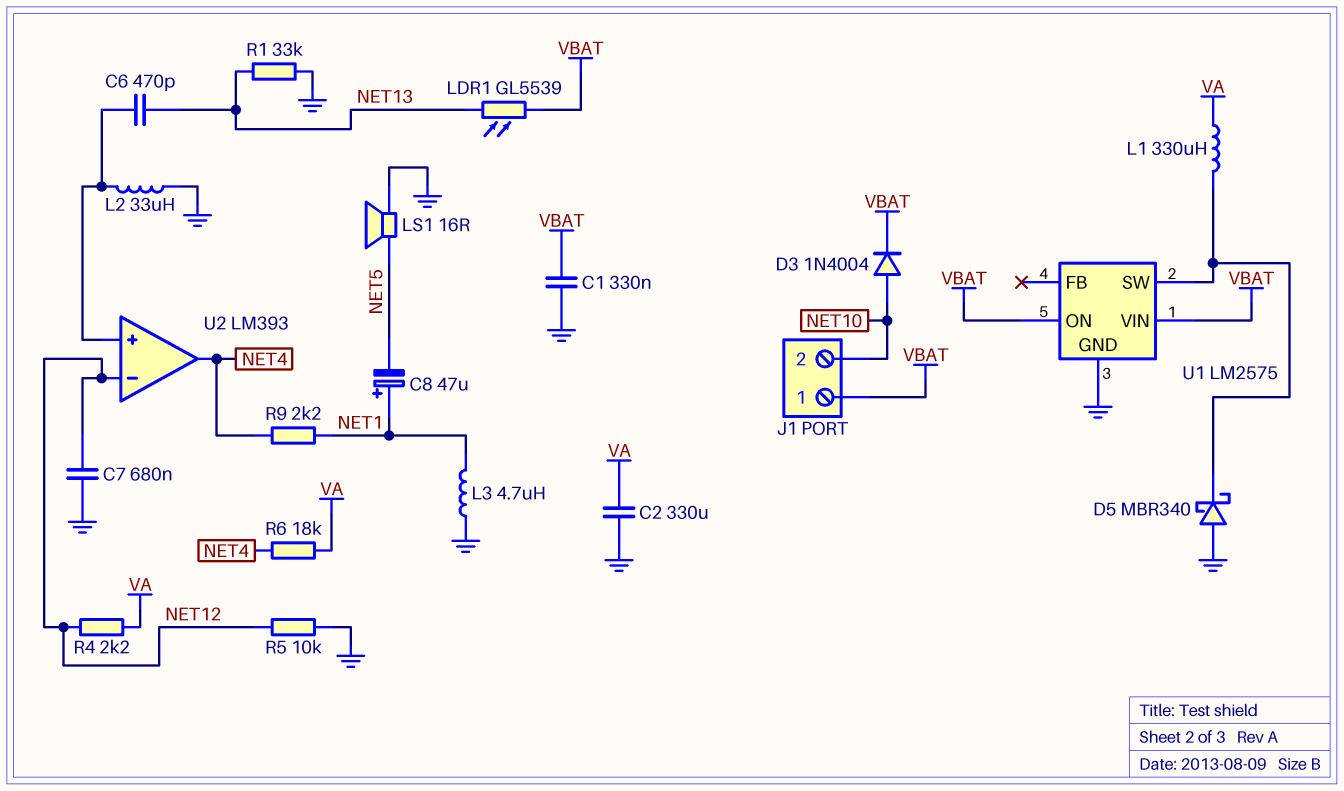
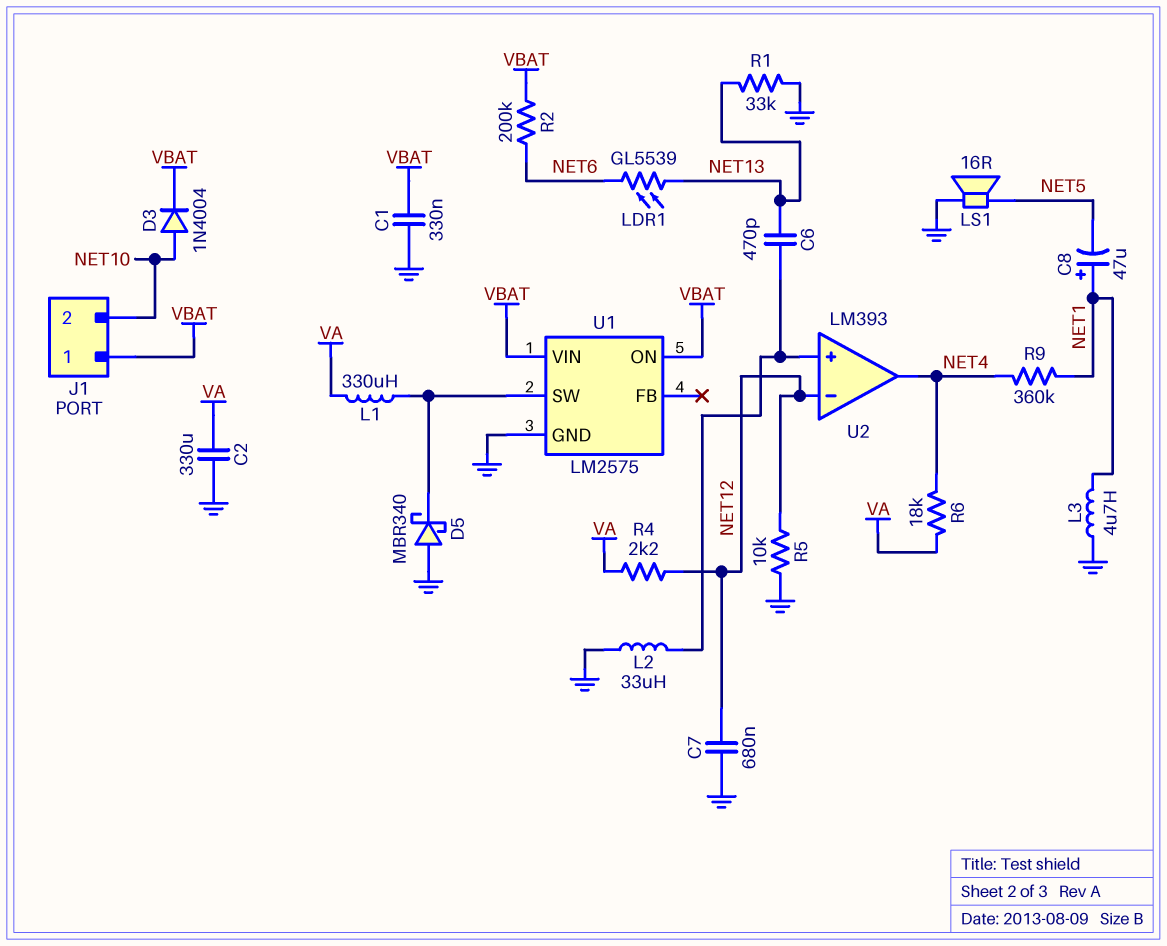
LDR1: GL5539 (NET13, VBAT) -> GL5539 (NET6, NET13)
R2: none -> 200k (NET6, VBAT)
R9: 2.2k (NET1, NET4) -> 360k (NET1, NET4)

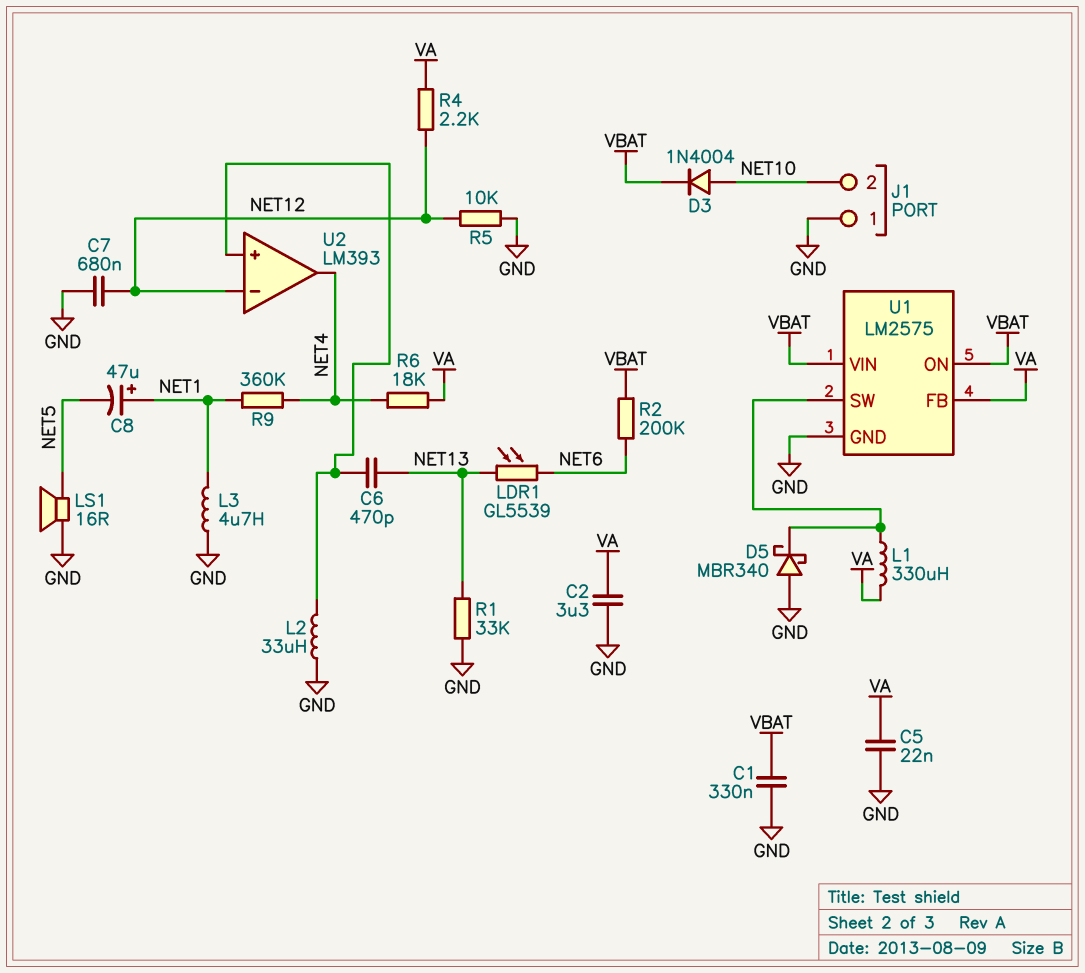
C2: 330uF (GND, VA) -> 3.3uF (GND, VA)
C5: none -> 22nF (GND, VA)
J1 pin 1: VBAT -> GND
U1 pin FB: none -> VA

